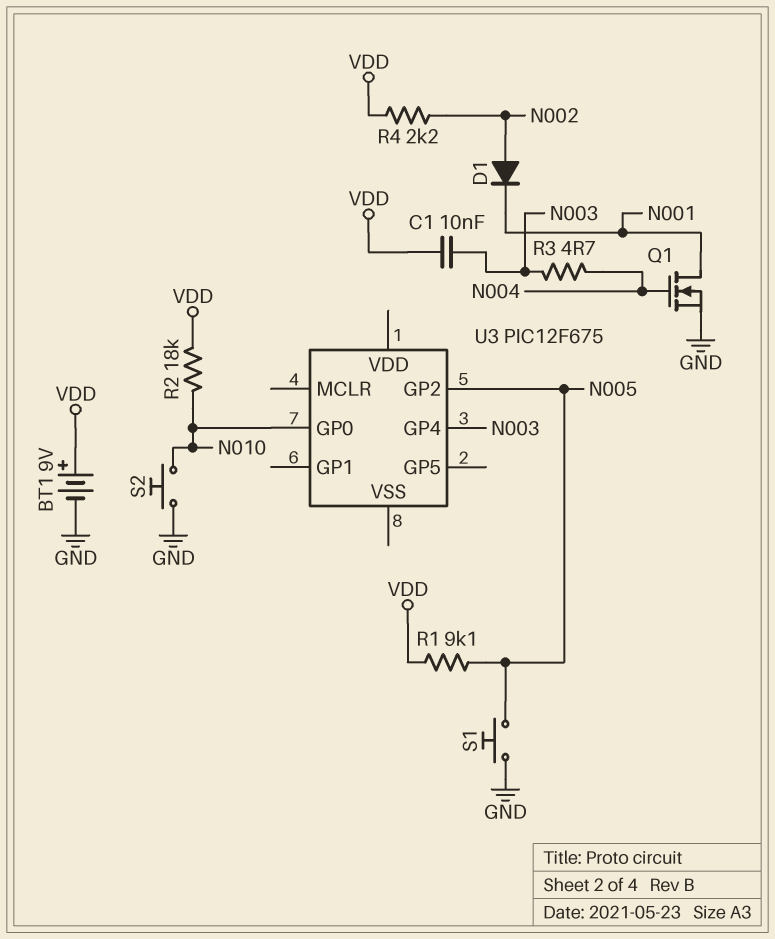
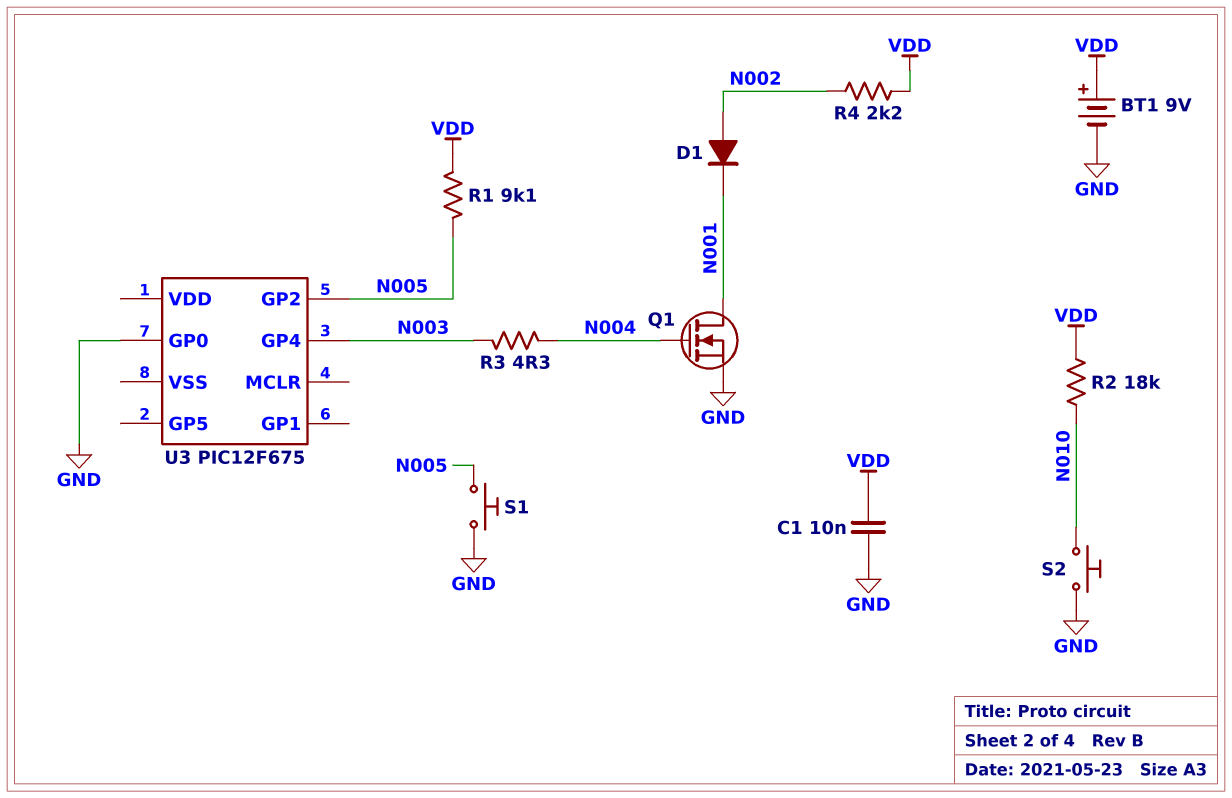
C1: 10nF (N003, VDD) -> 10nF (GND, VDD)
R3: 4.7 (N003, N004) -> 4.3 (N003, N004)
U3 pin GP0: N010 -> GND

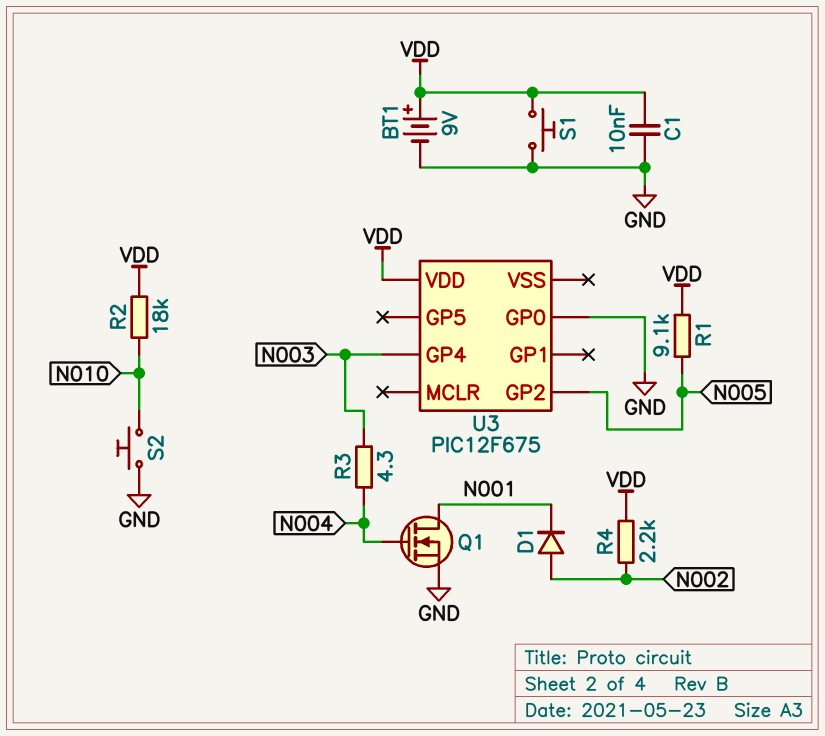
S1: button (GND, N005) -> button (GND, VDD)
U3 pin VDD: none -> VDD

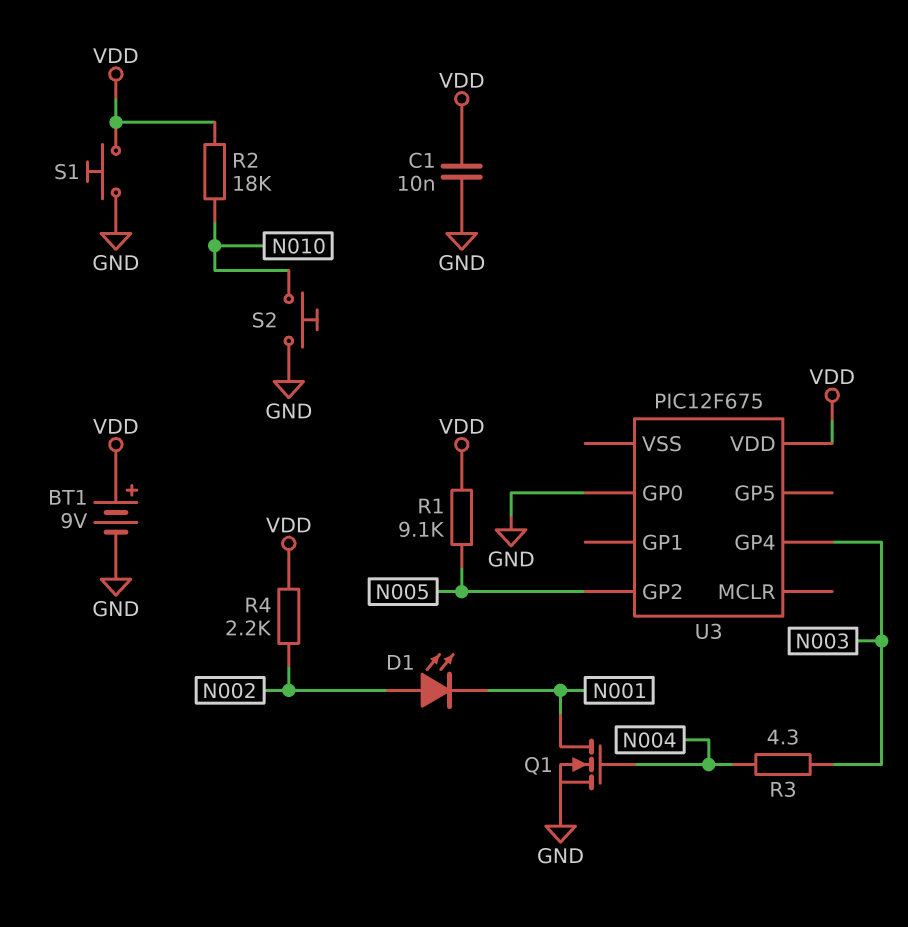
D1: diode (A N002, K N001) -> LED (A N002, K N001)

